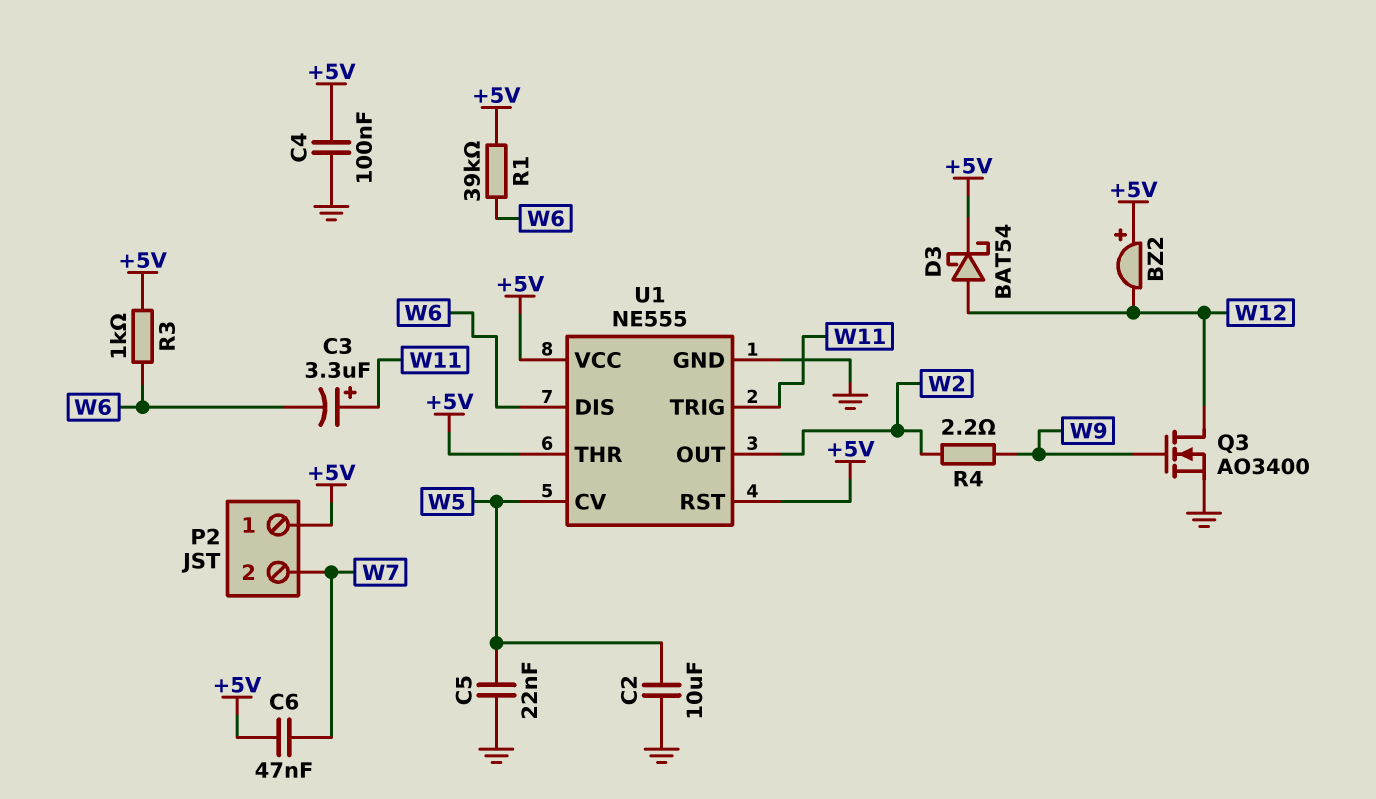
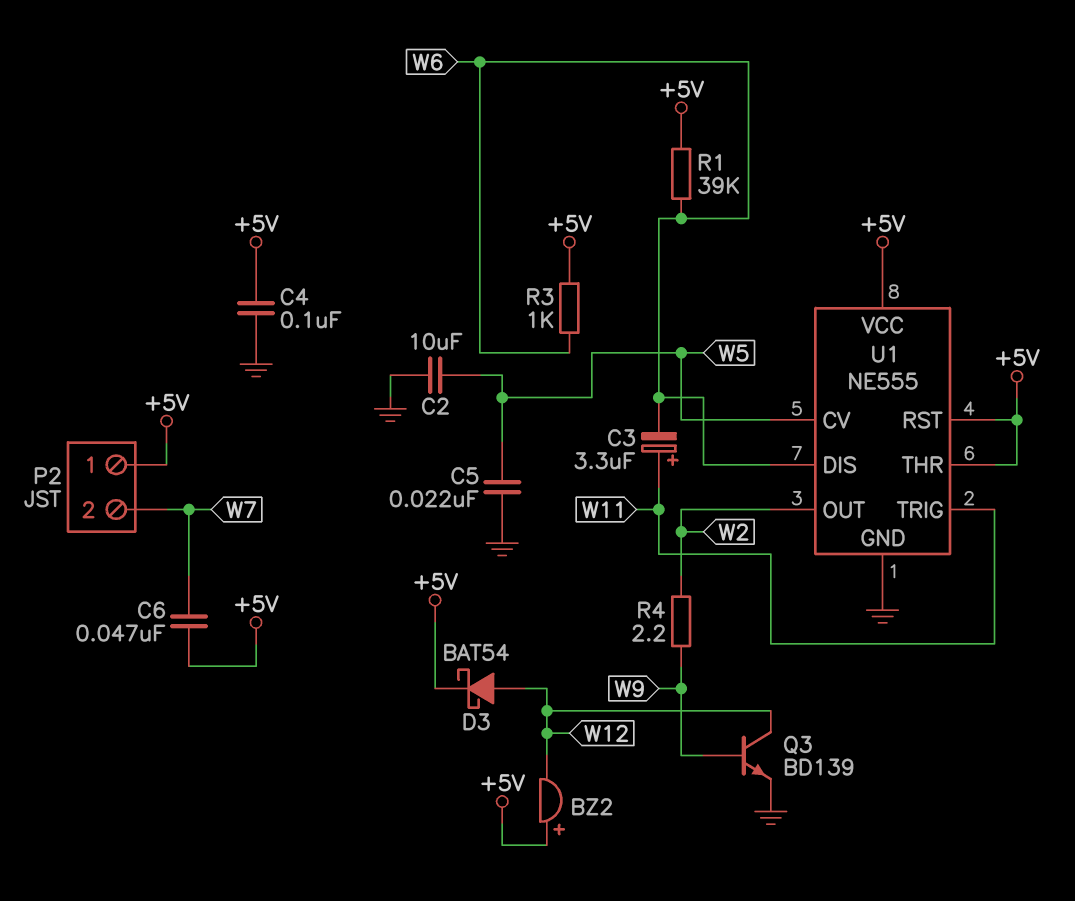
Q3: NMOS AO3400 (G W9, D W12, S GND) -> NPN BD139 (B W9, C W12, E GND)

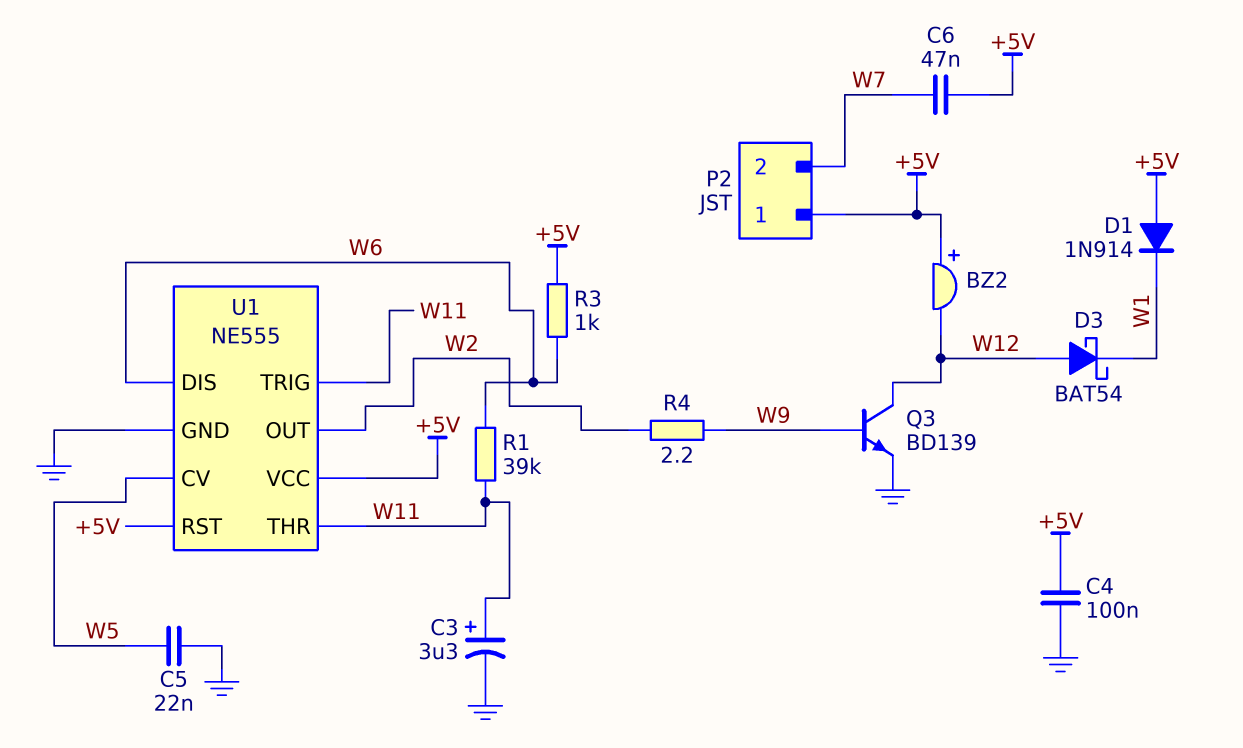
C2: 10uF (GND, W5) -> none
C3: 3.3uF (plus W11, minus W6) -> 3.3uF (plus W11, minus GND)
D1: none -> diode 1N914 (A +5V, K W1)
D3: schottky BAT54 (A W12, K +5V) -> schottky BAT54 (A W12, K W1)
R1: 39k (+5V, W6) -> 39k (W6, W11)
U1 pin THR: +5V -> W11

